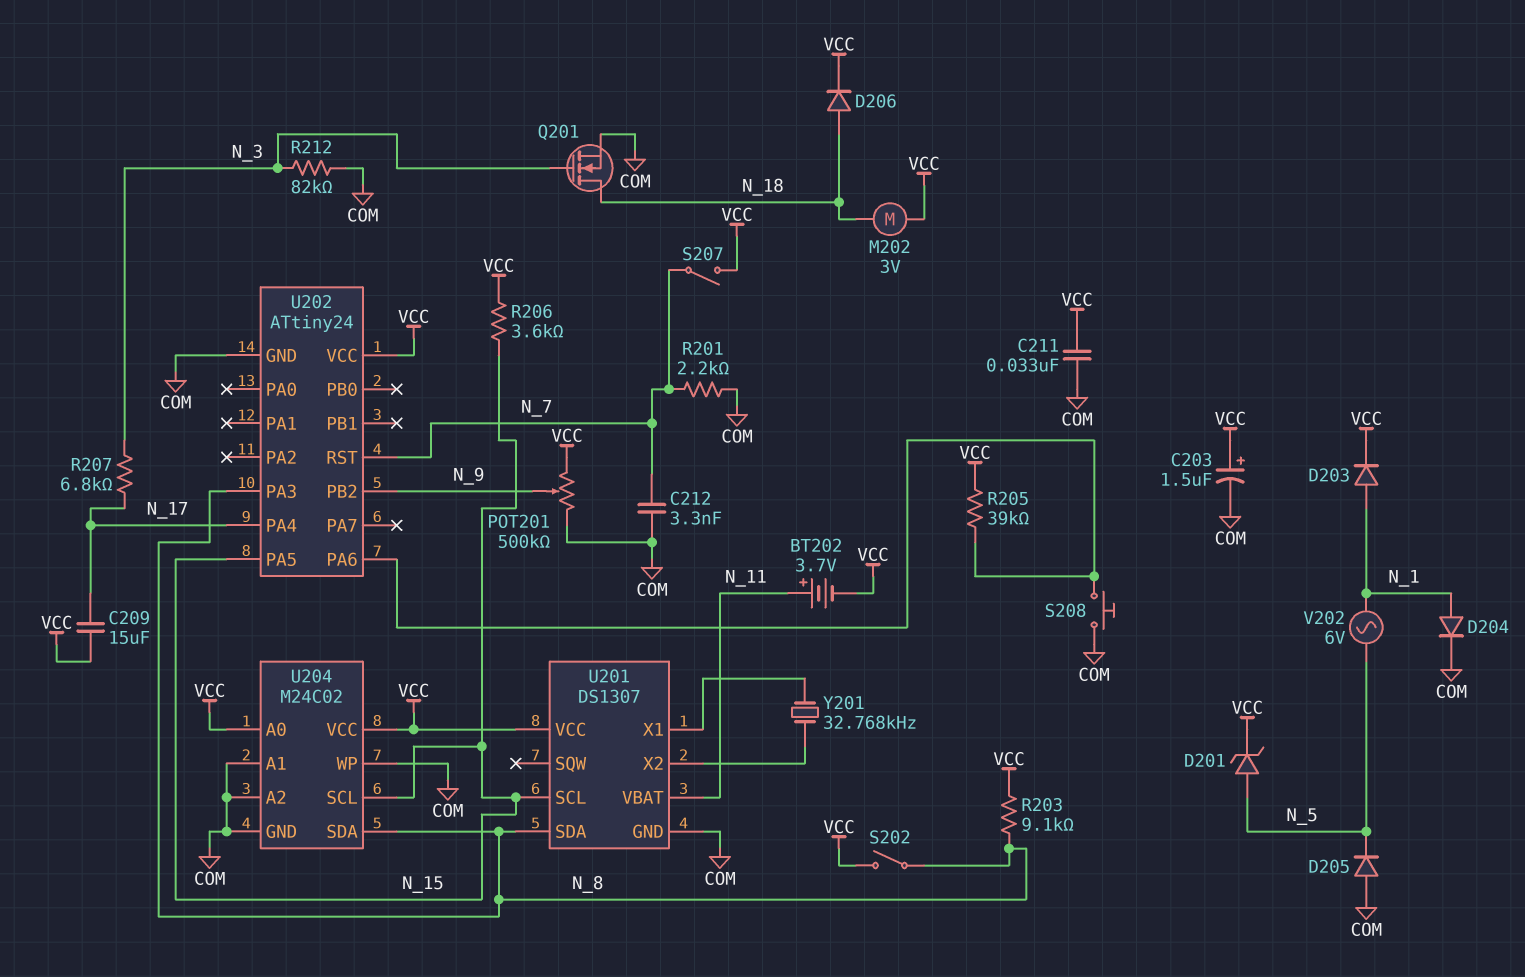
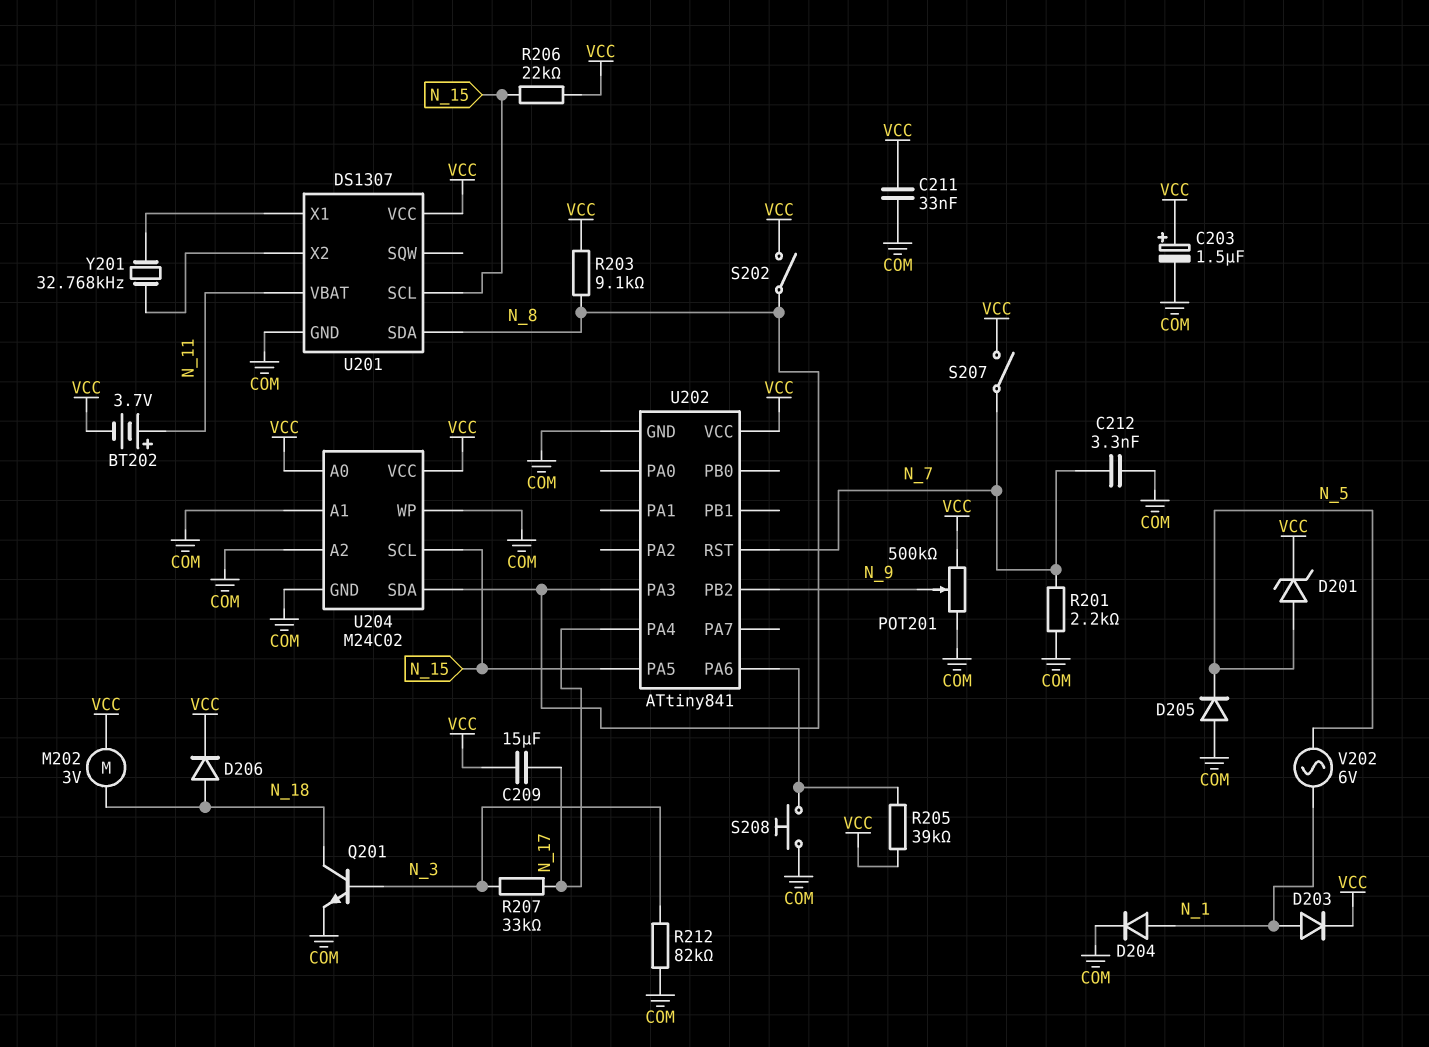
Q201: NMOS (G N_3, D N_18, S COM) -> NPN (B N_3, C N_18, E COM)
R206: 3.6k (N_15, VCC) -> 22k (N_15, VCC)
R207: 6.8k (N_3, N_17) -> 33k (N_3, N_17)
U202: ATtiny24 -> ATtiny841

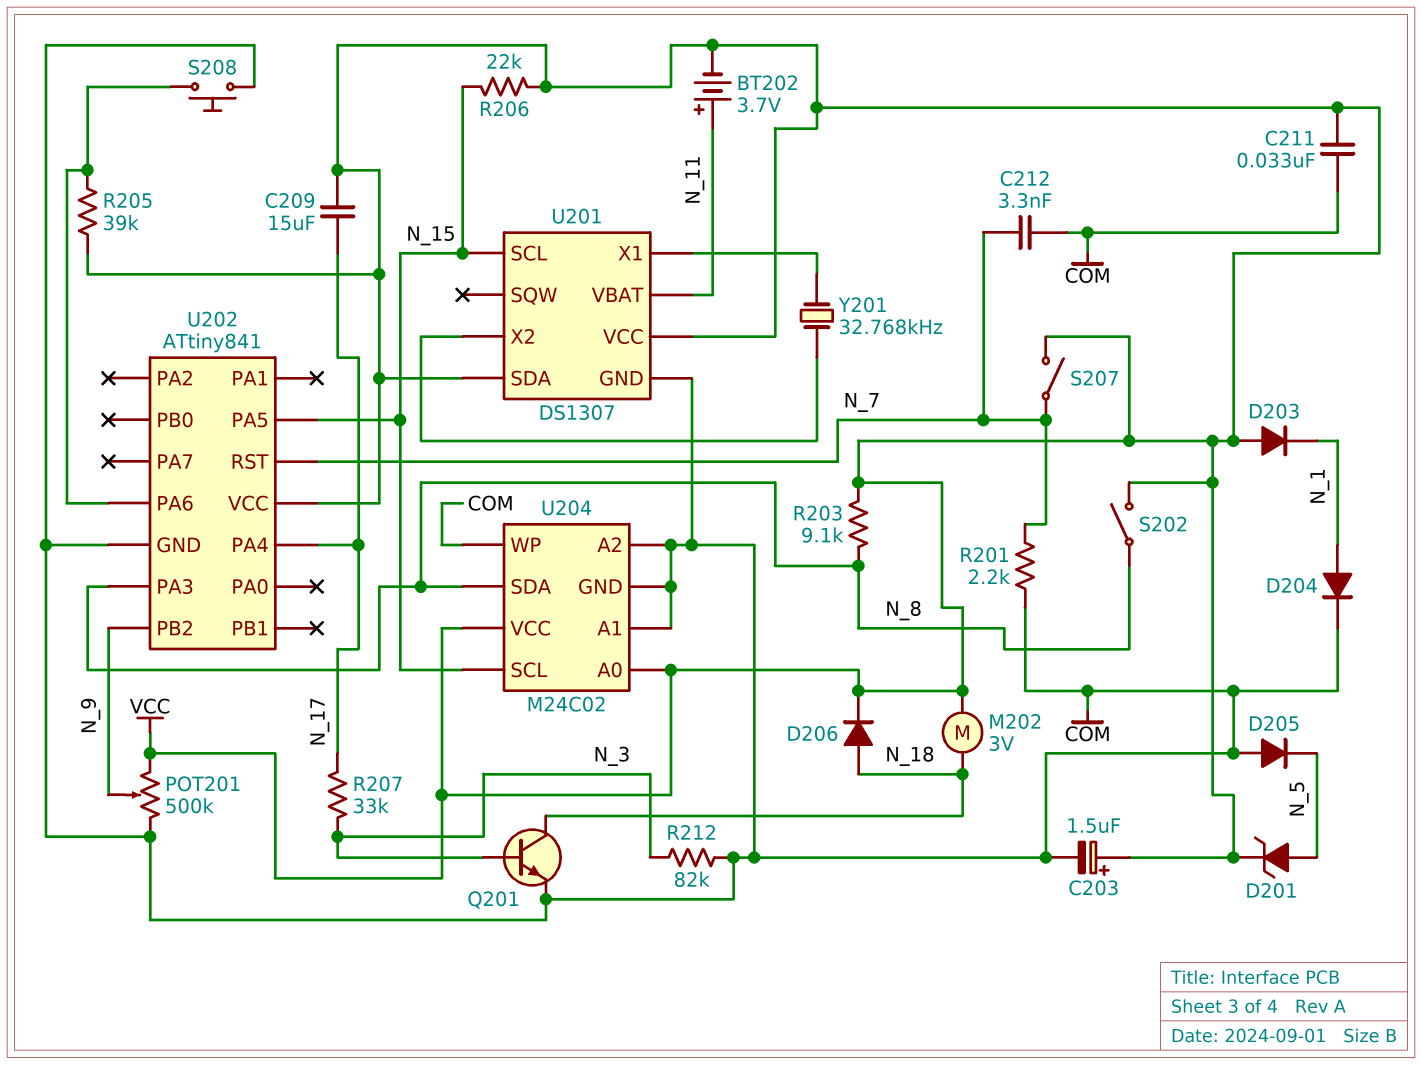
D203: diode (A N_1, K VCC) -> diode (A VCC, K N_1)
U201 pin SDA: N_8 -> VCC
V202: AC 6V (N_1, N_5) -> none

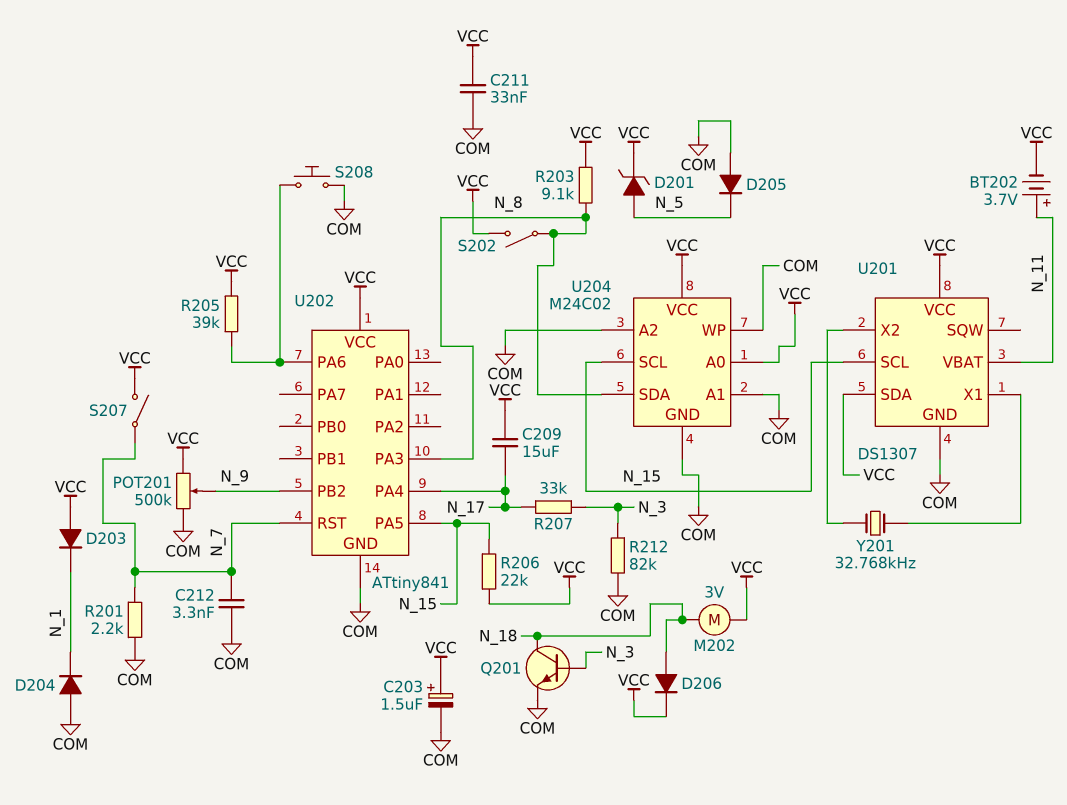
D204: diode (A N_1, K COM) -> diode (A COM, K N_1)

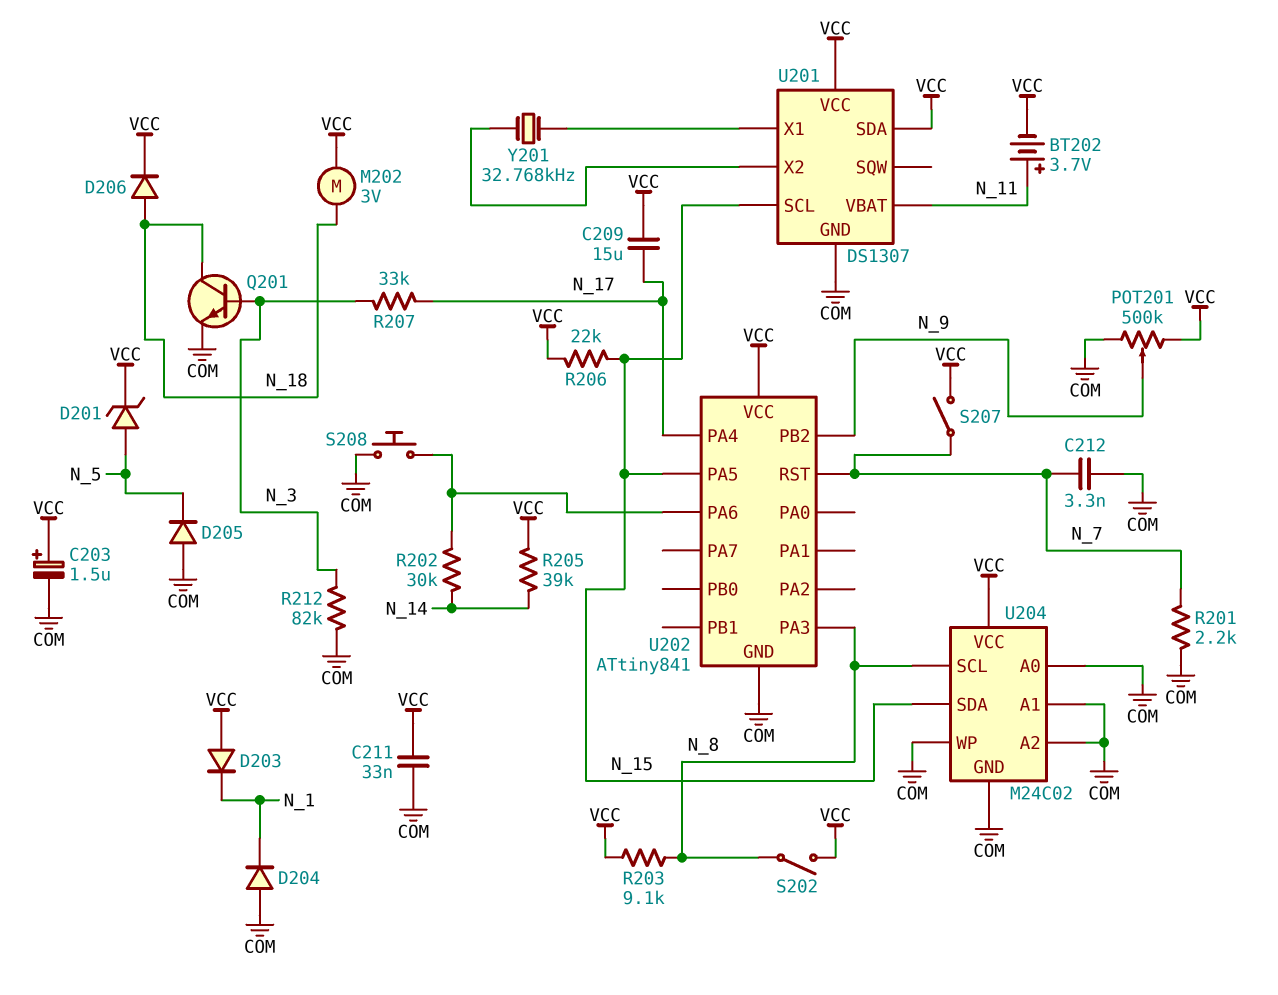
R202: none -> 30k (N_14, U202/PA6)
R205: 39k (U202/PA6, VCC) -> 39k (N_14, VCC)
U204 pin A0: VCC -> COM
U204 pin SCL: N_15 -> N_8
U204 pin SDA: N_8 -> N_15

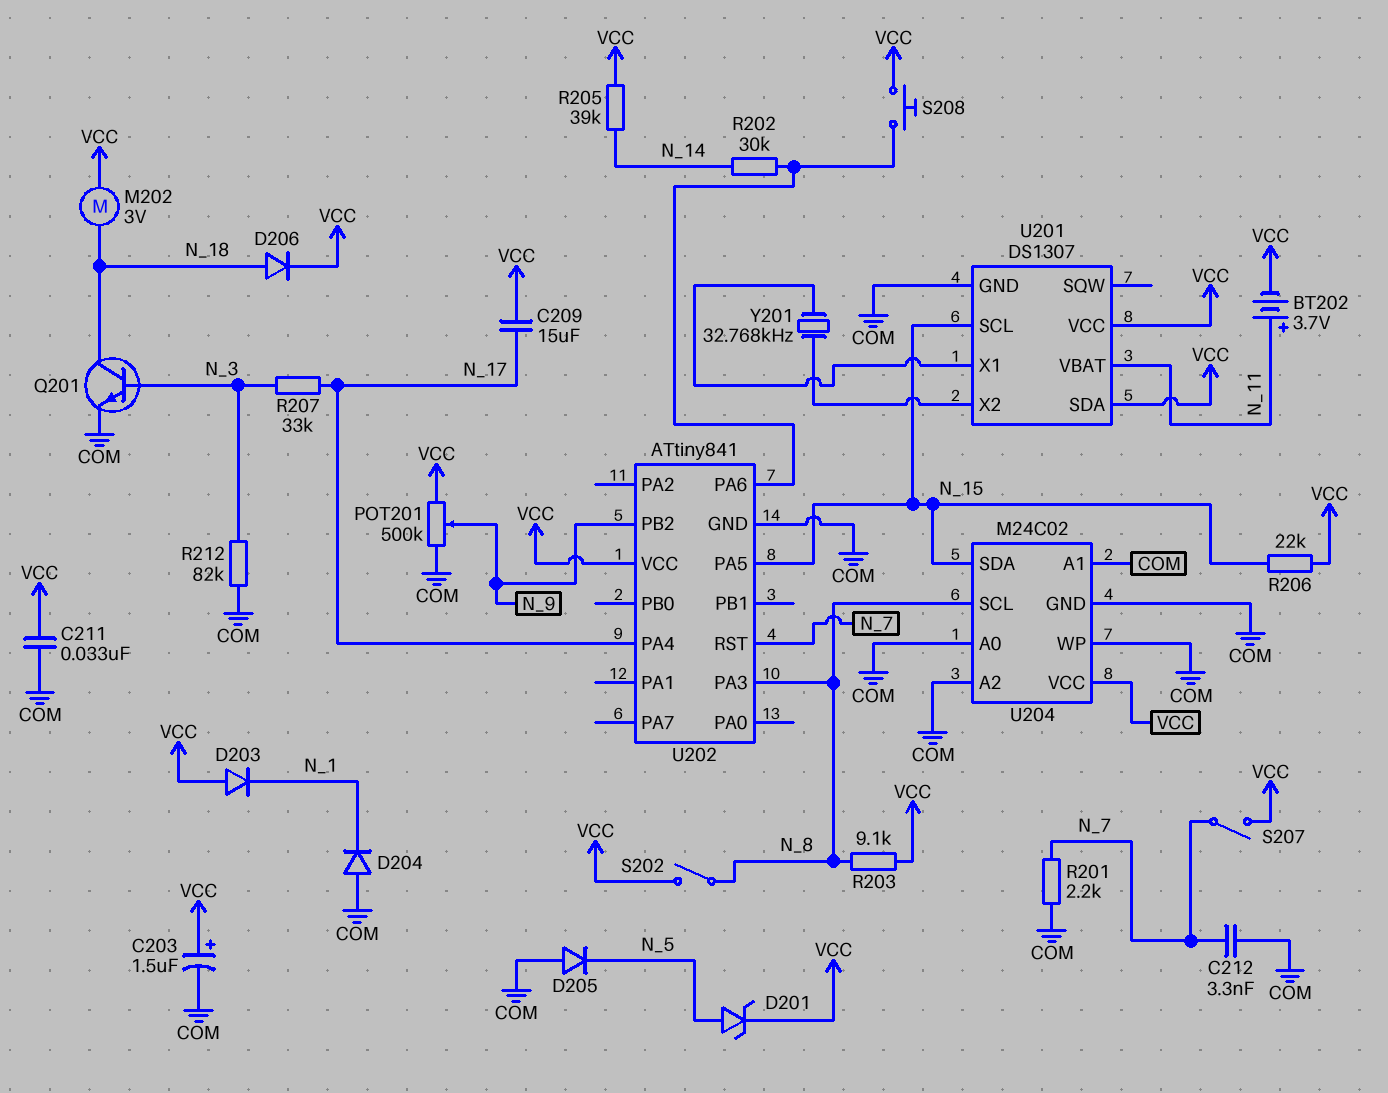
S208: button (COM, U202/PA6) -> button (U202/PA6, VCC)

